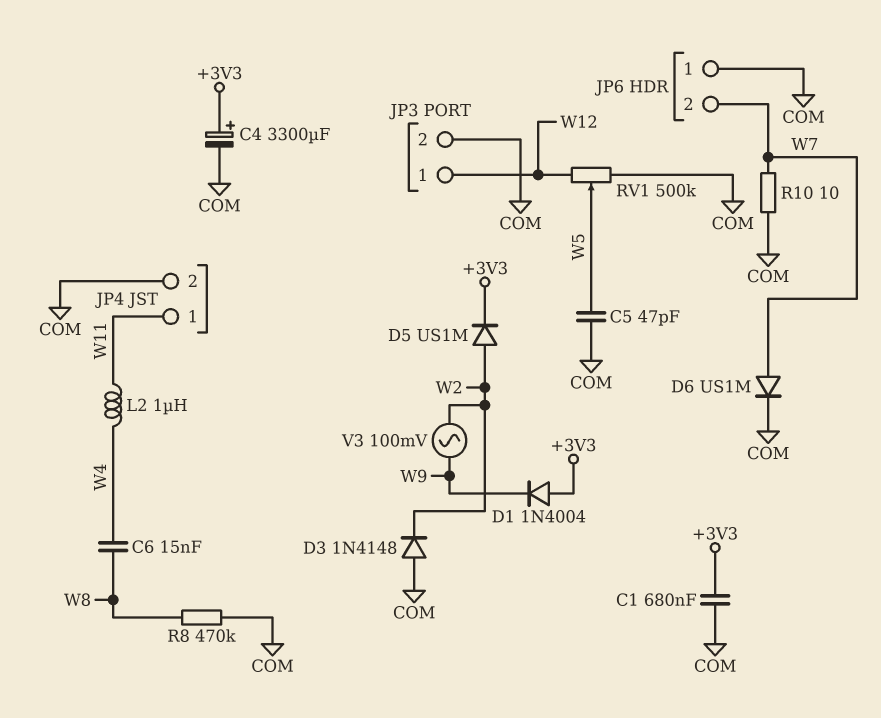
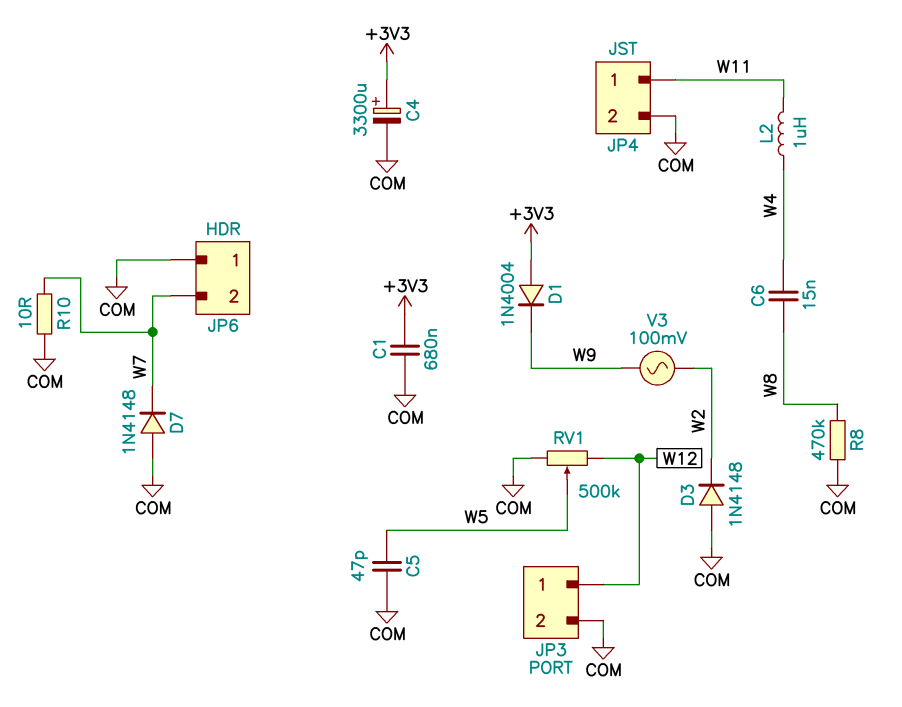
D5: diode US1M (A W2, K +3V3) -> none
D6: diode US1M (A W7, K COM) -> none
D7: none -> diode 1N4148 (A COM, K W7)

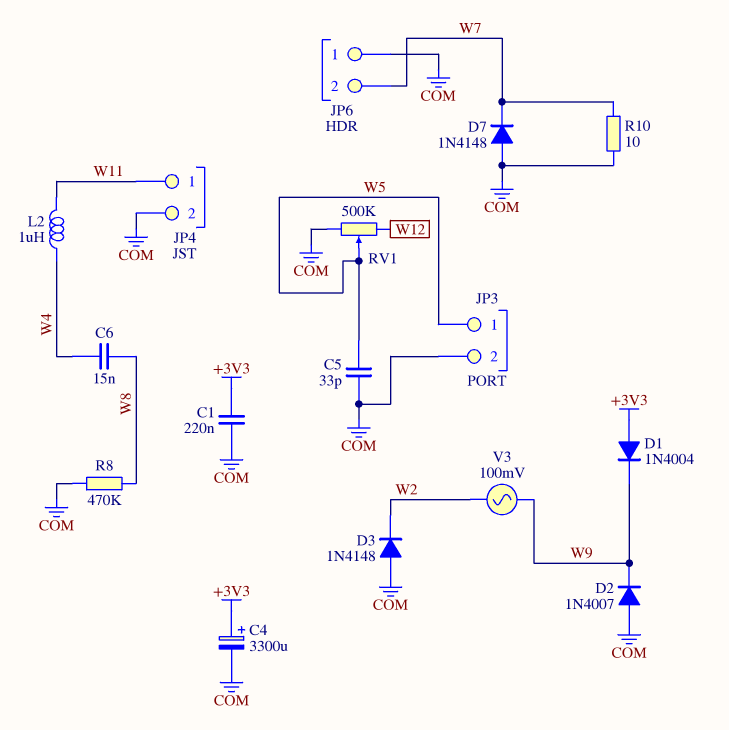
C1: 680nF (+3V3, COM) -> 220nF (+3V3, COM)
C5: 47pF (COM, W5) -> 33pF (COM, W5)
D2: none -> diode 1N4007 (A COM, K W9)
JP3 pin 1: W12 -> W5

